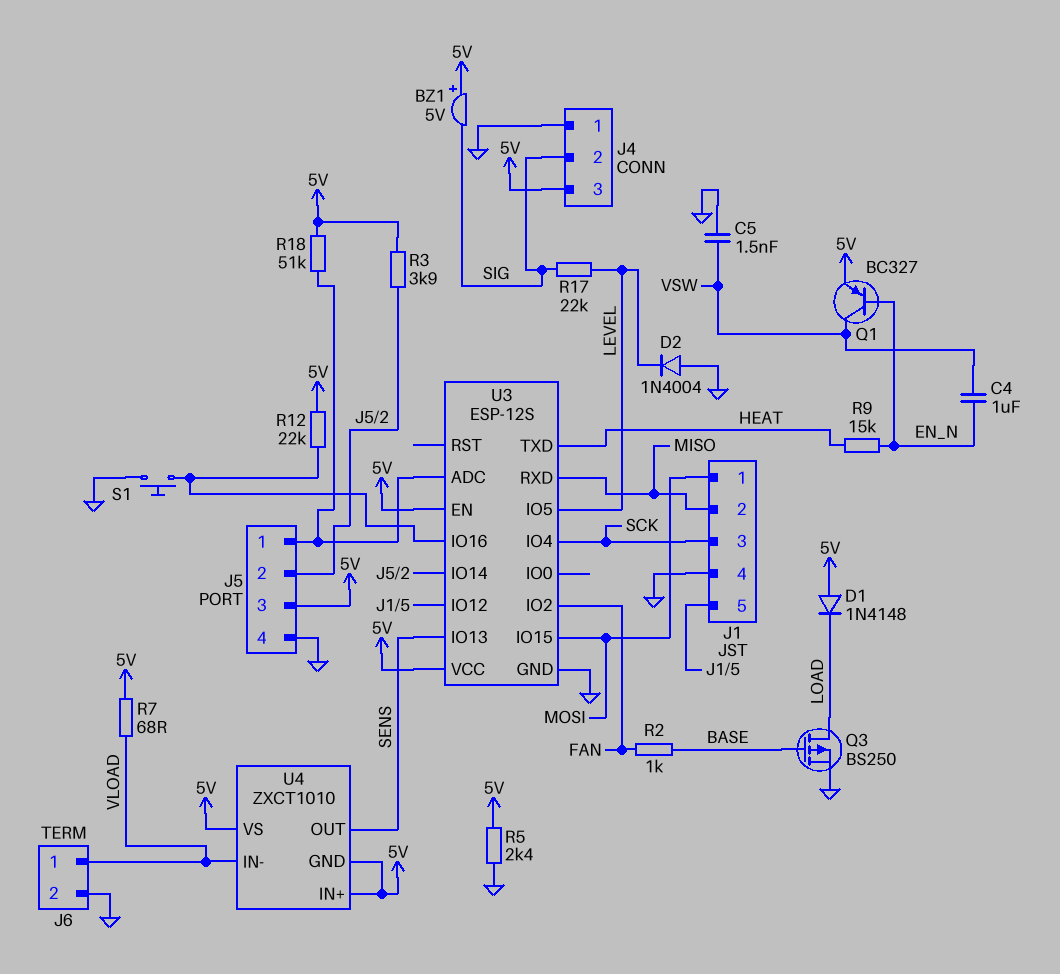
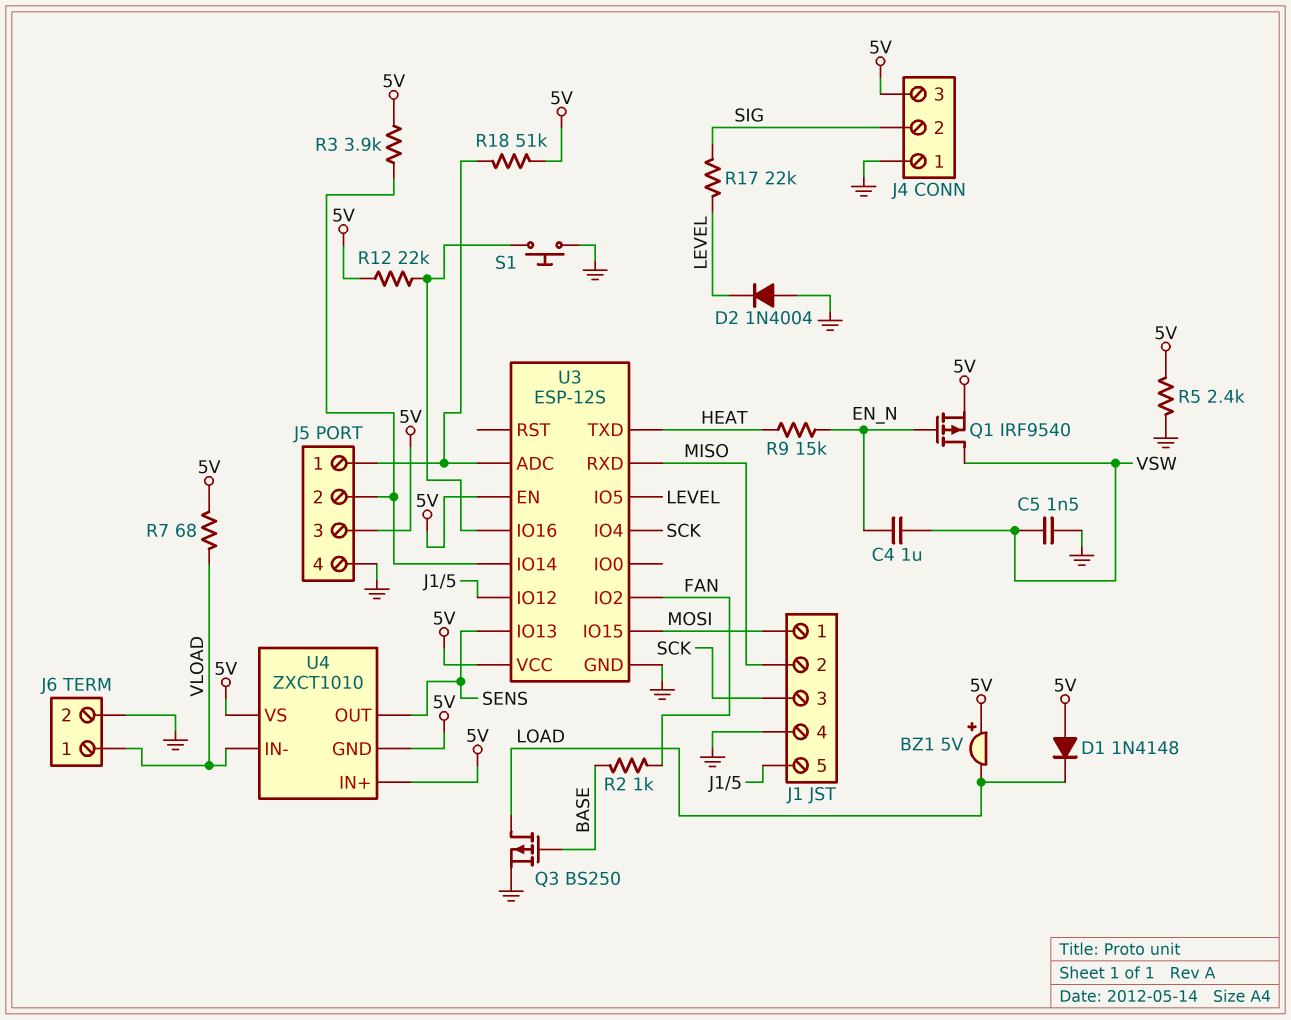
BZ1: buzzer 5V (plus 5V, minus SIG) -> buzzer 5V (plus 5V, minus LOAD)
Q1: PNP BC327 (B EN_N, C VSW, E 5V) -> PMOS IRF9540 (G EN_N, D VSW, S 5V)

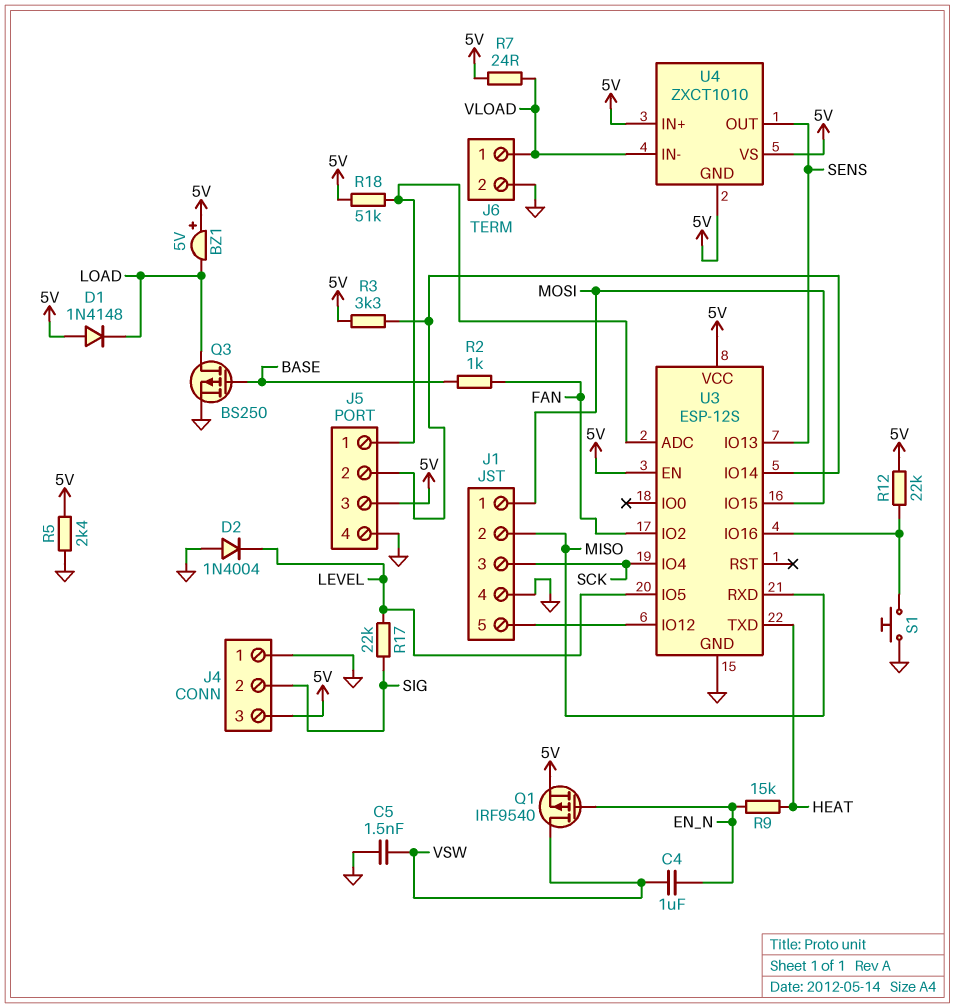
R3: 3.9k (5V, J5/2) -> 3.3k (5V, J5/2)
R7: 68 (5V, VLOAD) -> 24 (5V, VLOAD)

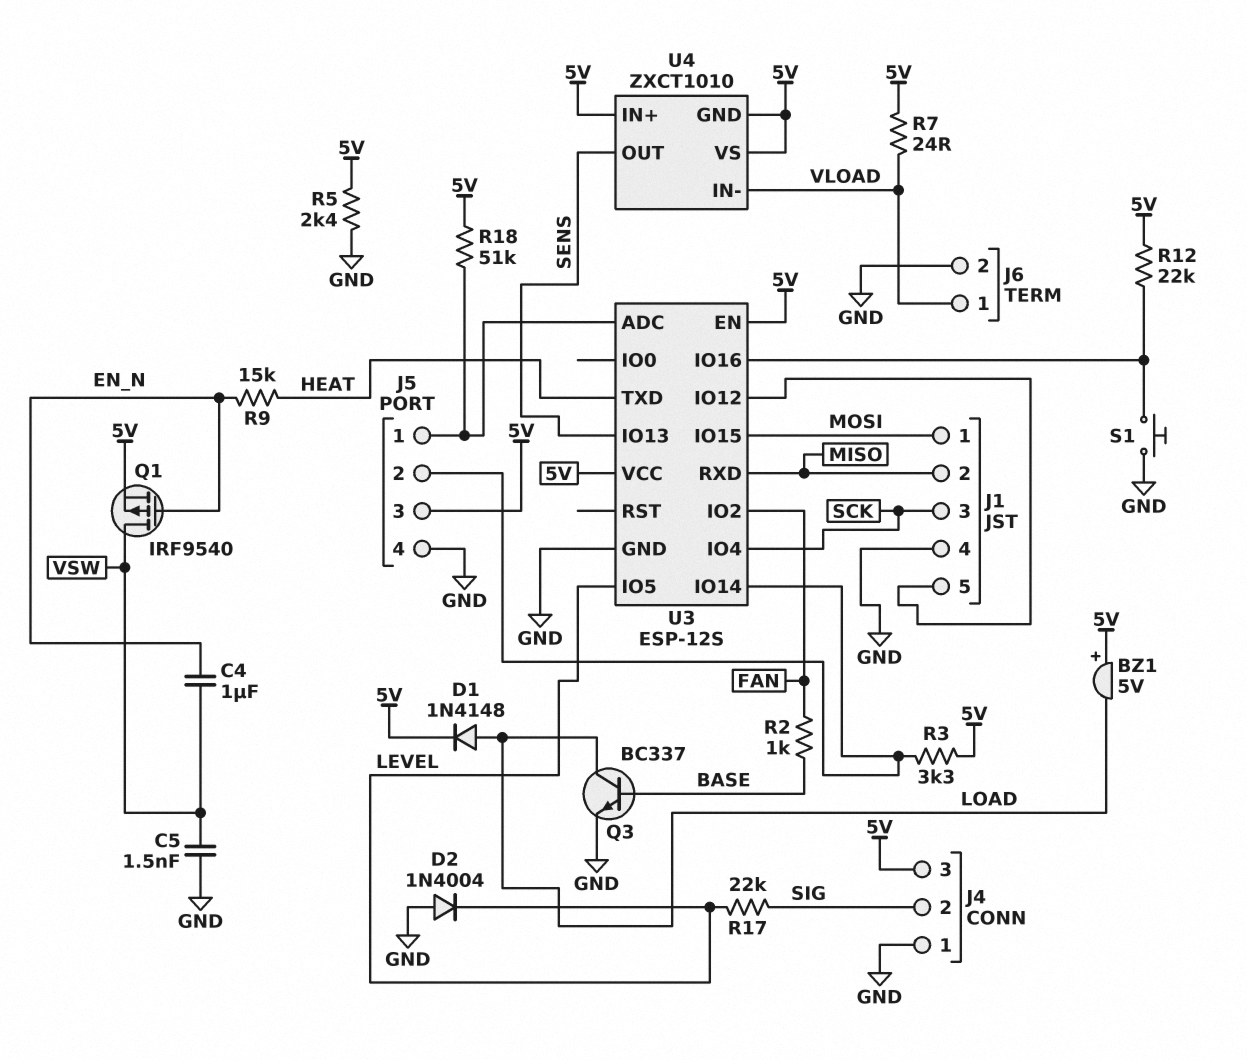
D1: diode 1N4148 (A 5V, K LOAD) -> diode 1N4148 (A LOAD, K 5V)
Q3: PMOS BS250 (G BASE, D LOAD, S GND) -> NPN BC337 (B BASE, C LOAD, E GND)

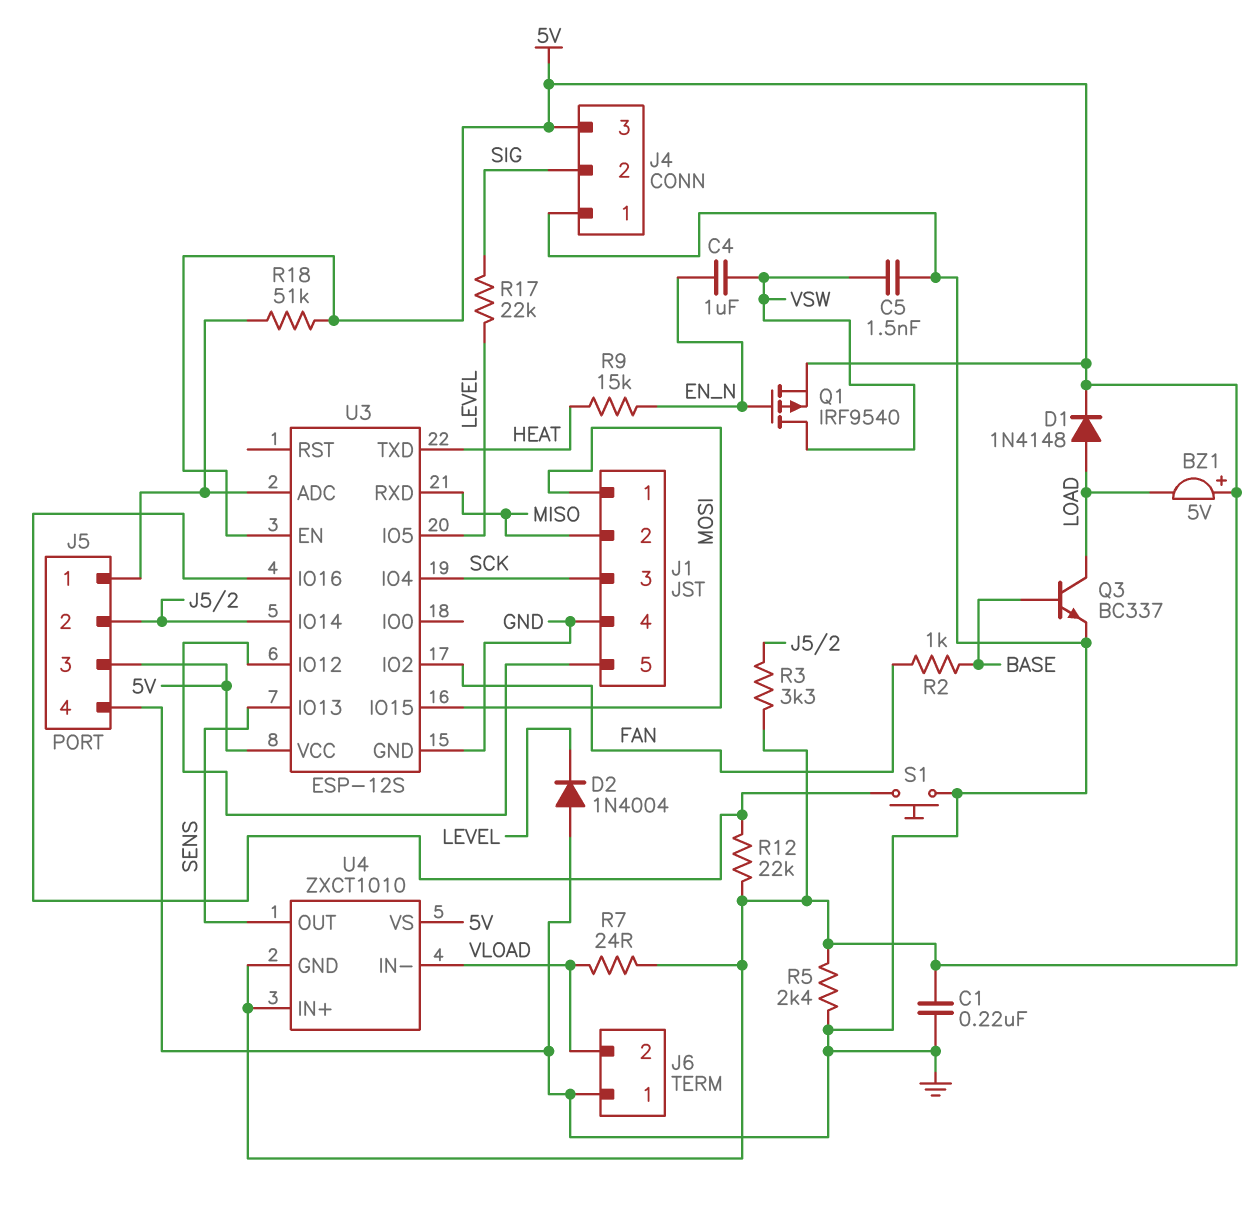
C1: none -> 220nF (5V, GND)
J6 pin 1: VLOAD -> GND
J6 pin 2: GND -> VLOAD

